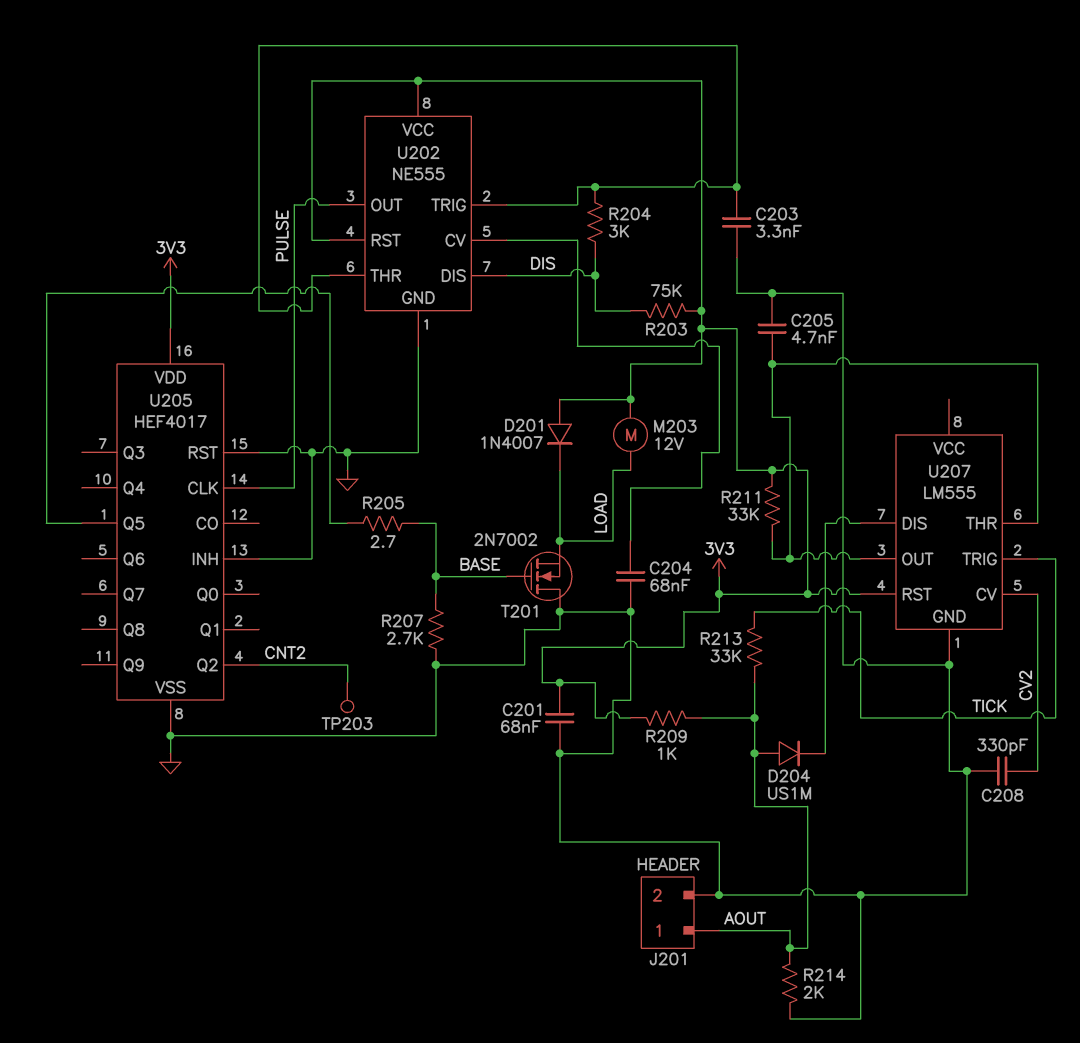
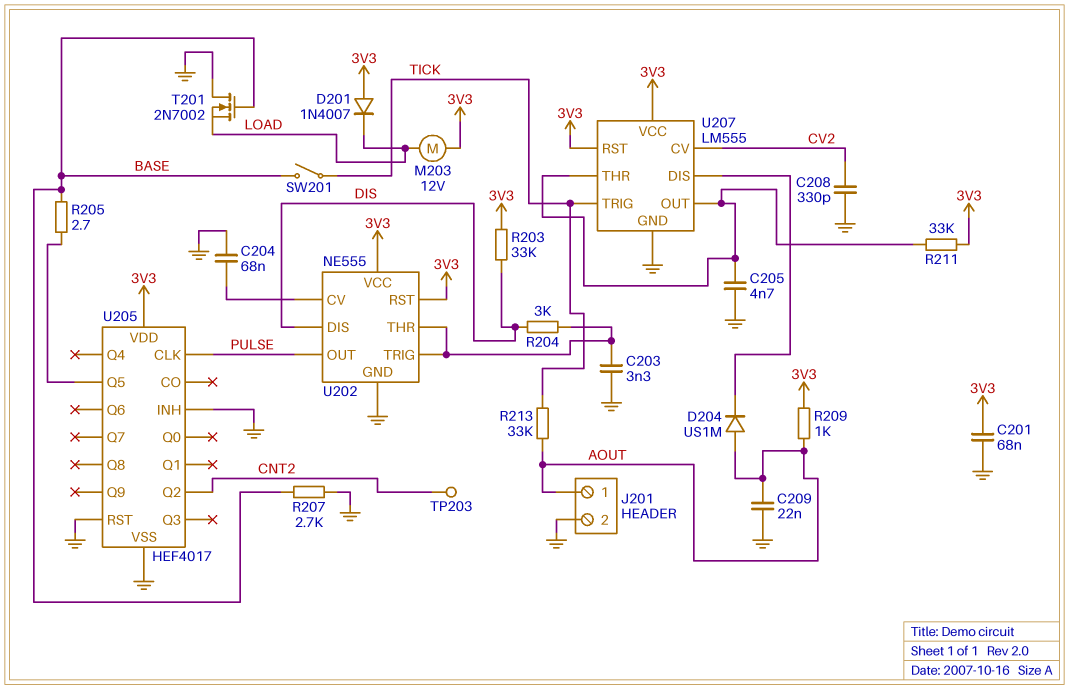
C209: none -> 22nF (AOUT, GND)
R203: 75k (3V3, DIS) -> 33k (3V3, DIS)
R214: 2k (AOUT, GND) -> none
SW201: none -> switch (BASE, TICK)
U207 pin VCC: none -> 3V3

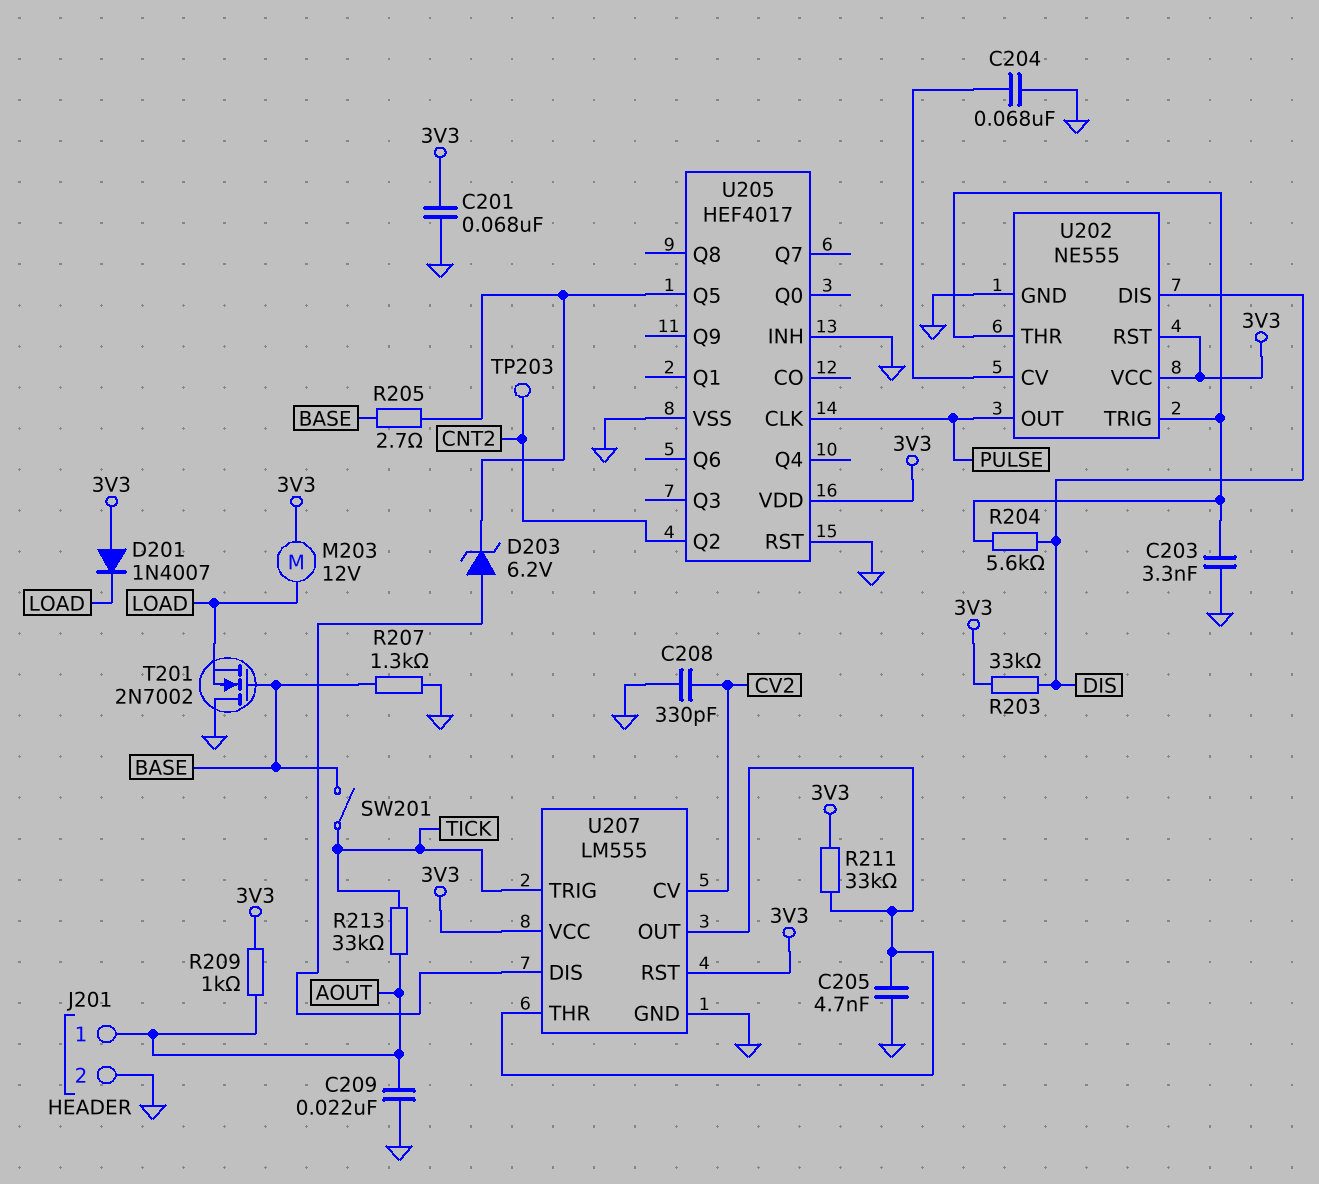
D203: none -> zener 6.2V (A U207/DIS, K U205/Q5)
D204: diode US1M (A AOUT, K U207/DIS) -> none
R204: 3k (DIS, U202/THR) -> 5.6k (DIS, U202/THR)
R207: 2.7k (BASE, GND) -> 1.3k (BASE, GND)

